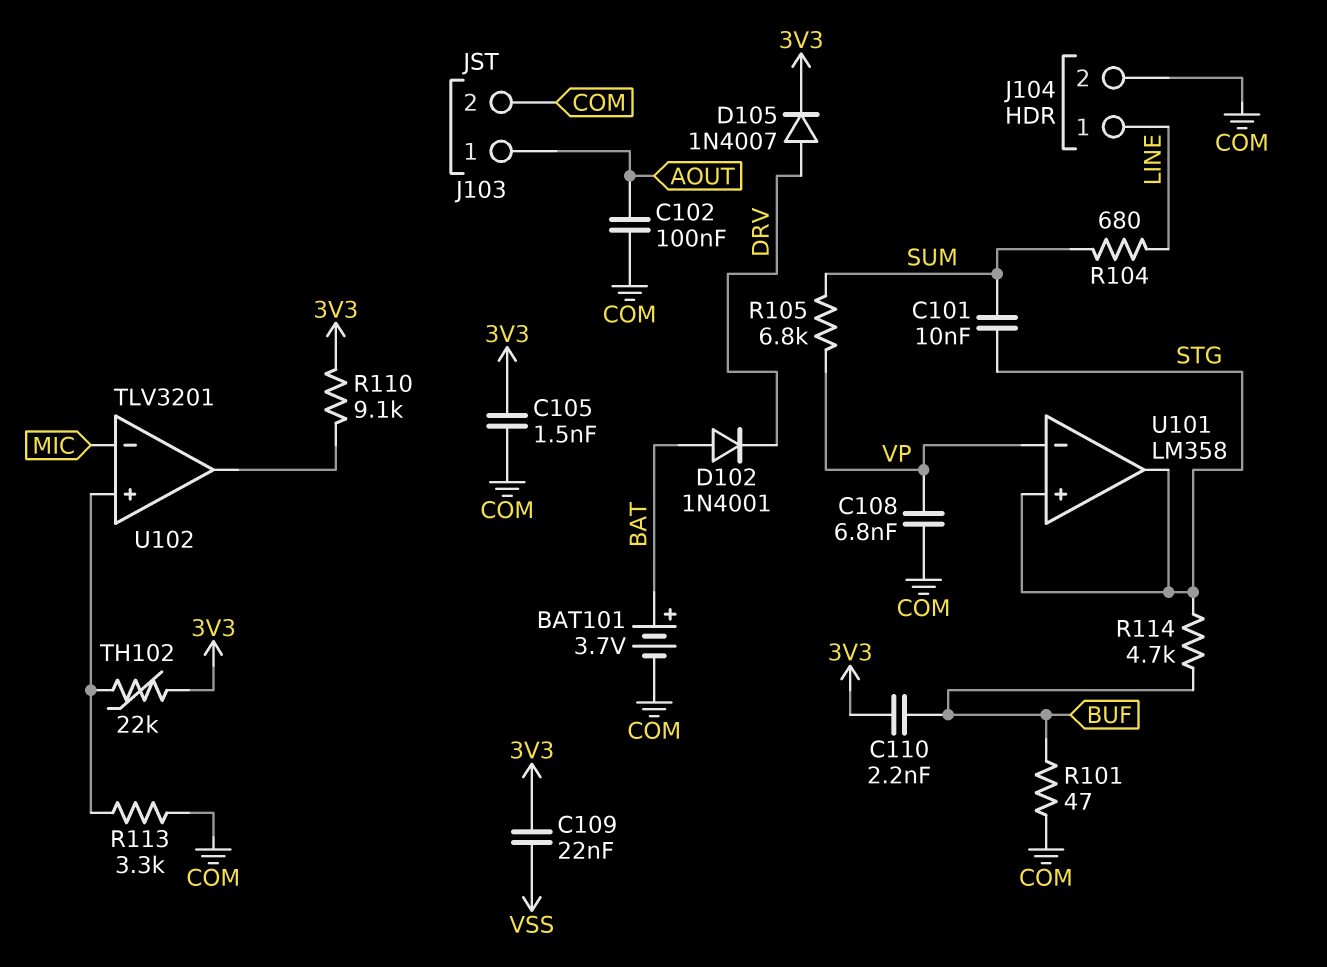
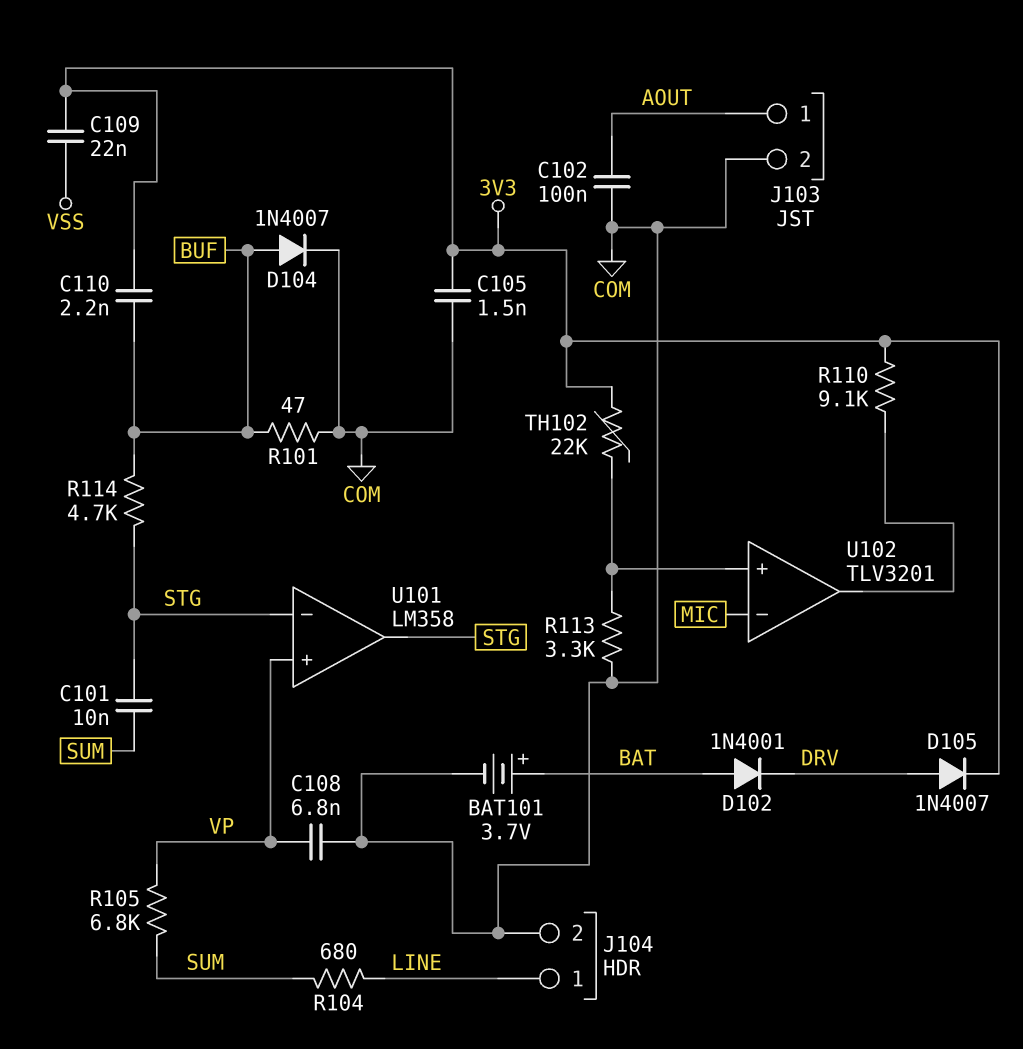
D104: none -> diode 1N4007 (A BUF, K COM)
U101 pin in+: STG -> VP
U101 pin in-: VP -> STG

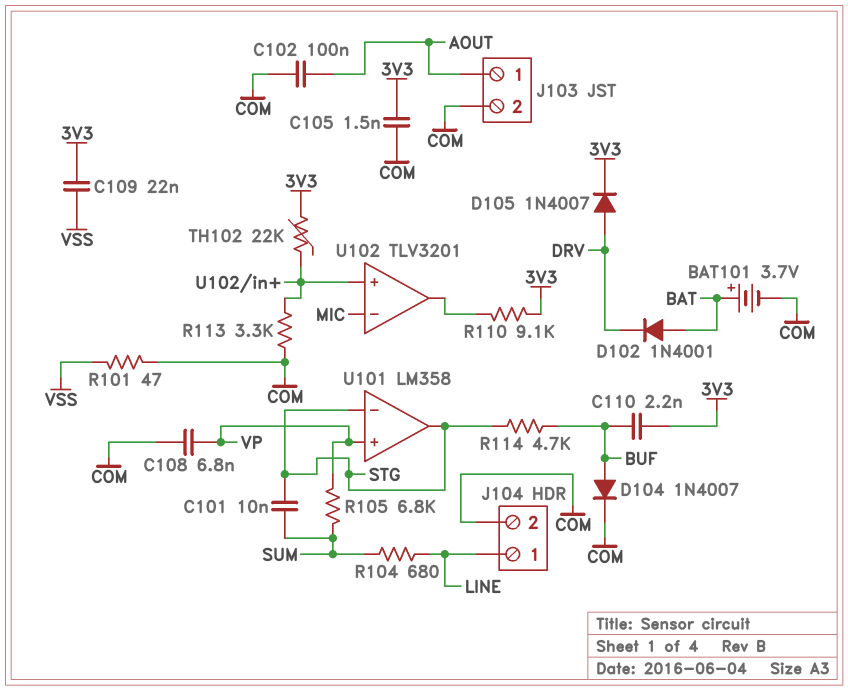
R101: 47 (BUF, COM) -> 47 (COM, VSS)

